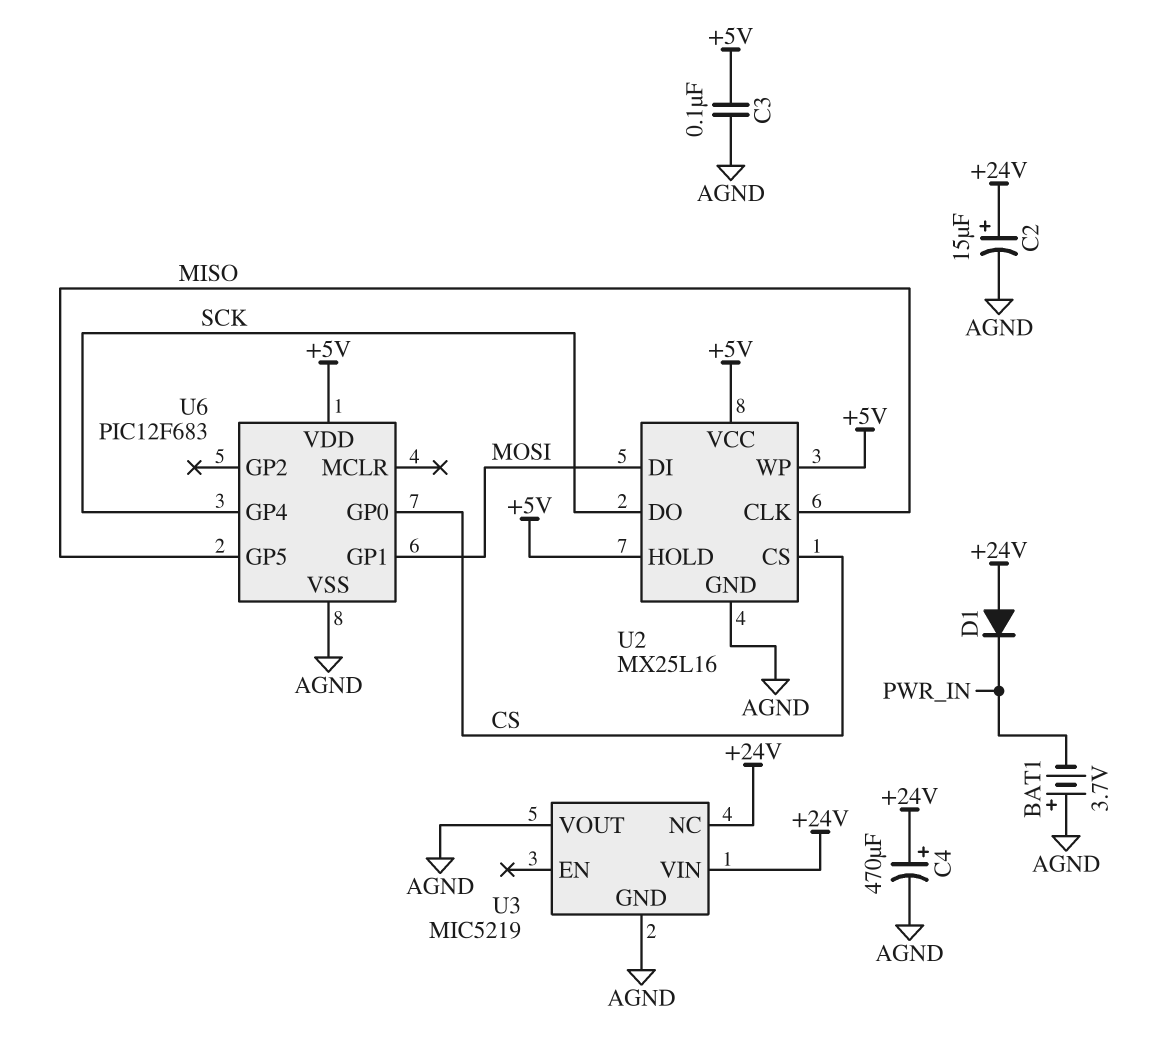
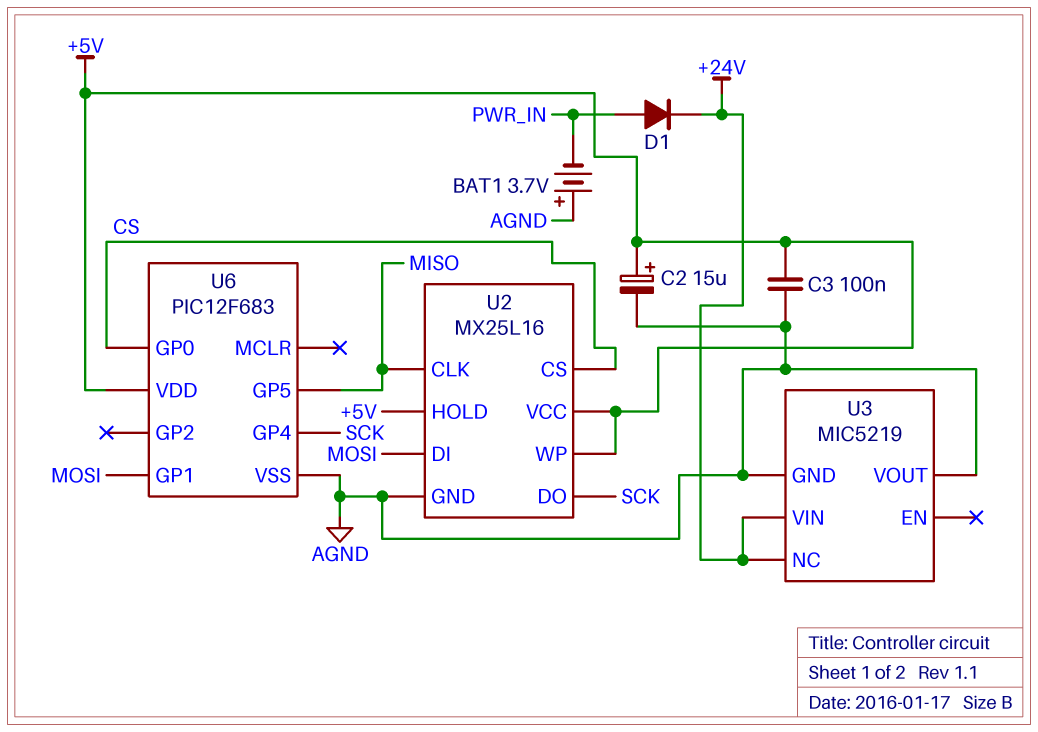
C2: 15uF (plus +24V, minus AGND) -> 15uF (plus +5V, minus AGND)
C4: 470uF (plus +24V, minus AGND) -> none
D1: diode (A +24V, K PWR_IN) -> diode (A PWR_IN, K +24V)

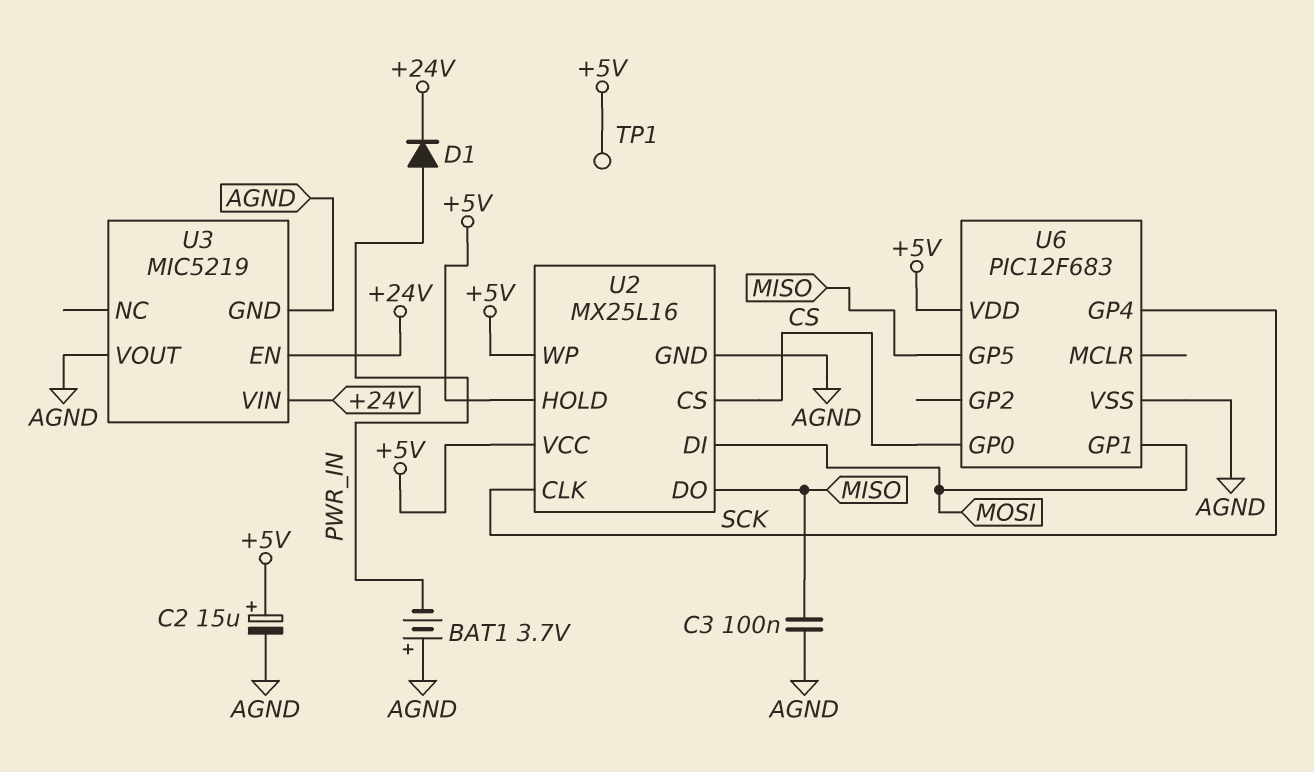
C3: 100nF (+5V, AGND) -> 100nF (AGND, MISO)
TP1: none -> test point (+5V)
U2 pin CLK: MISO -> SCK
U2 pin DO: SCK -> MISO
U3 pin EN: none -> +24V
U3 pin NC: +24V -> none

